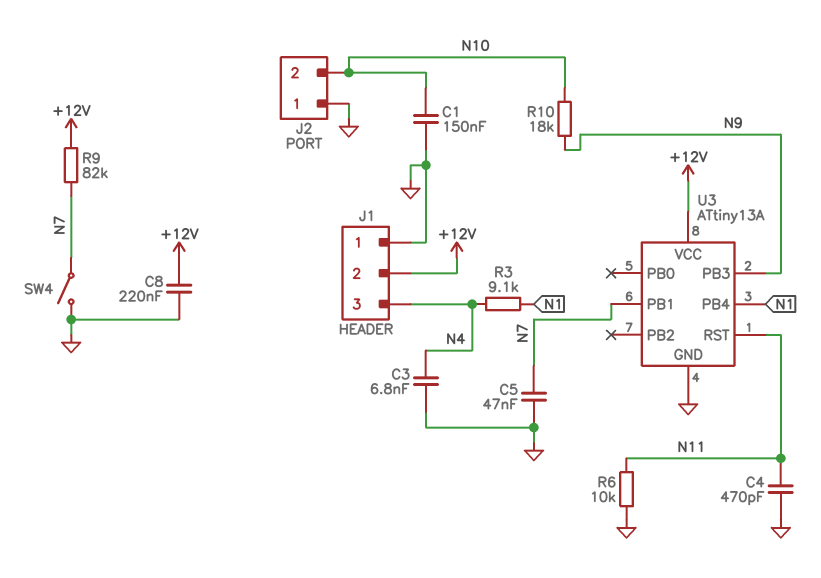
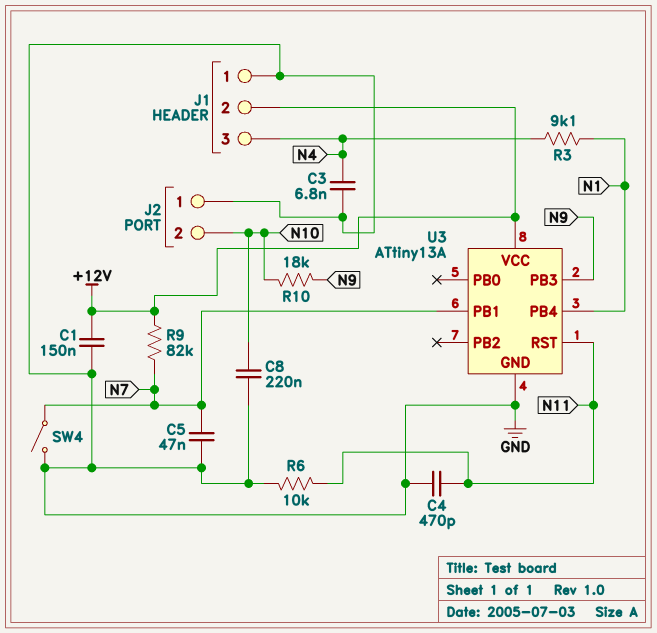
C1: 150nF (GND, N10) -> 150nF (+12V, GND)
C8: 220nF (+12V, GND) -> 220nF (GND, N10)

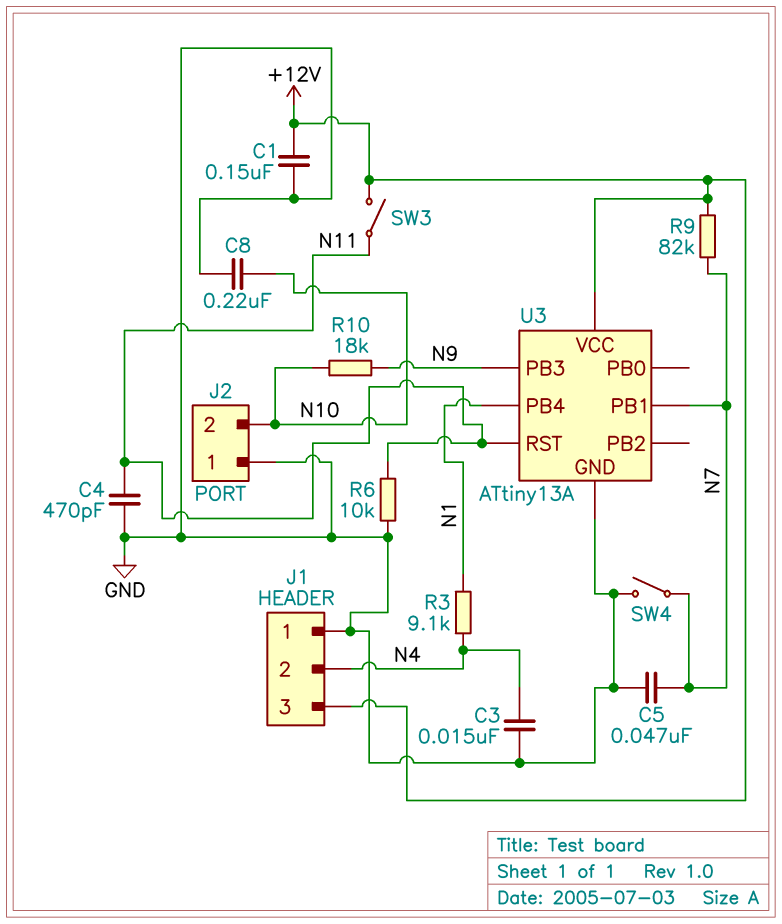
C3: 6.8nF (GND, N4) -> 15nF (GND, N4)
J1 pin 2: +12V -> N4
J1 pin 3: N4 -> +12V
SW3: none -> switch (+12V, N11)

